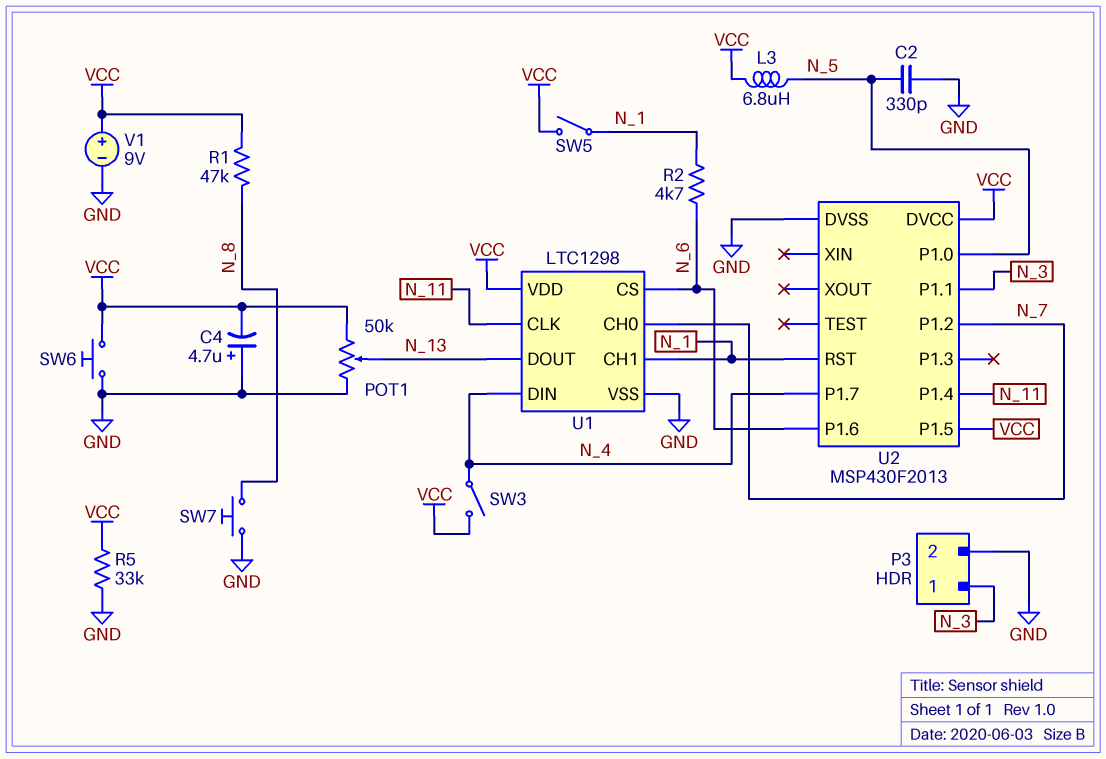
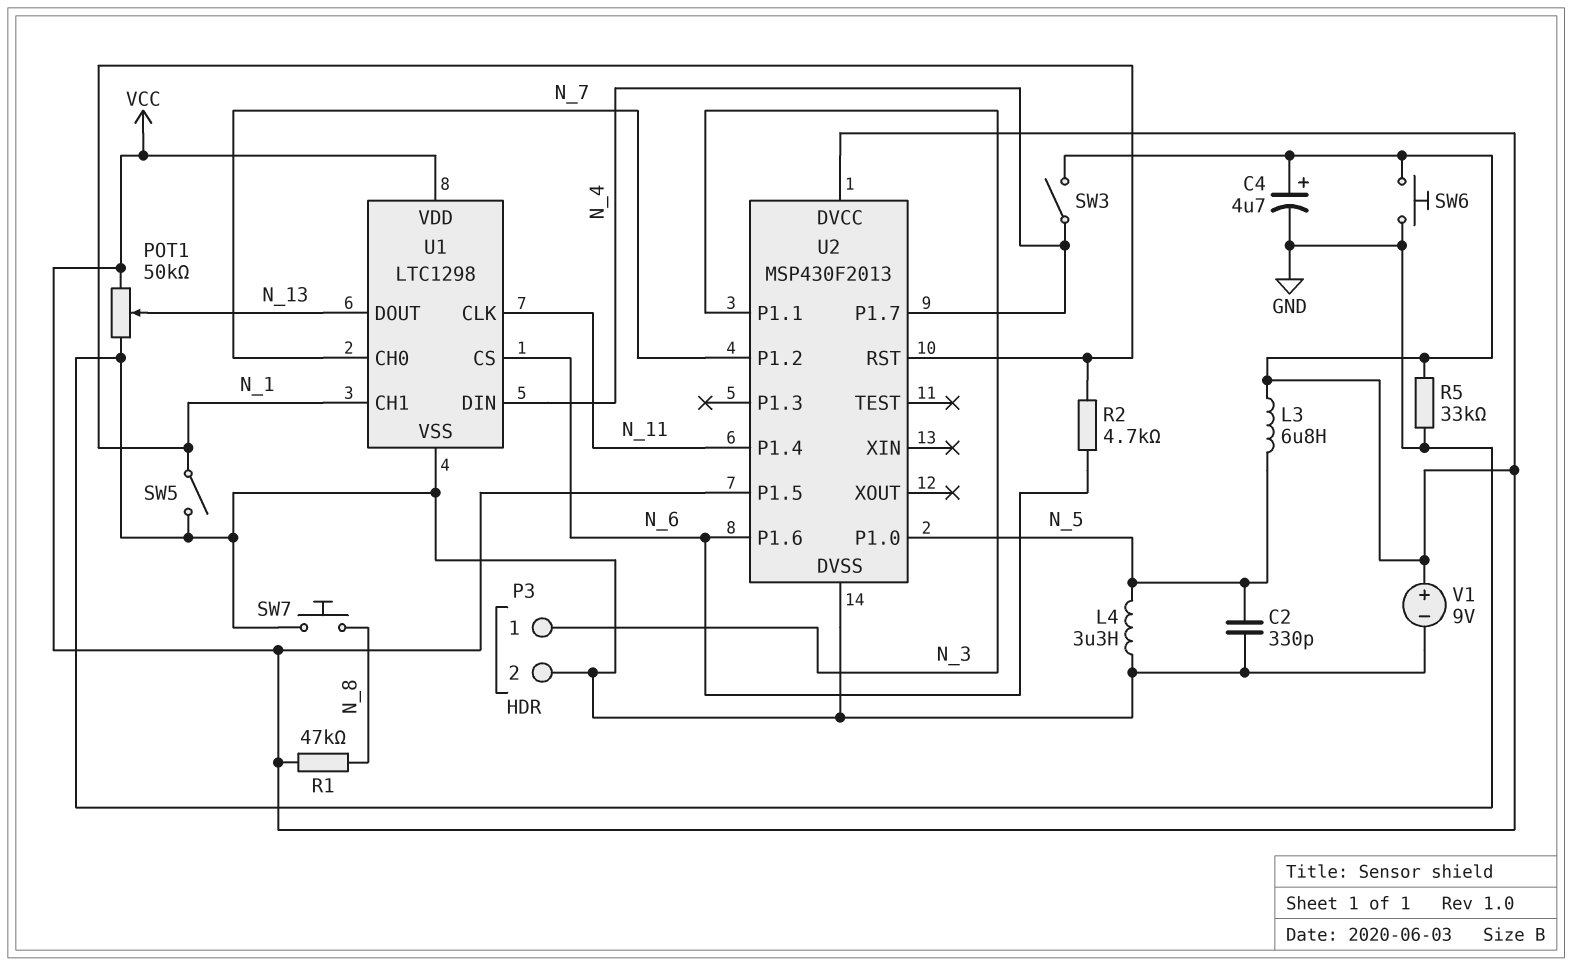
C4: 4.7uF (plus GND, minus VCC) -> 4.7uF (plus VCC, minus GND)
L4: none -> 3.3uH (GND, N_5)
SW5: switch (N_1, VCC) -> switch (GND, N_1)

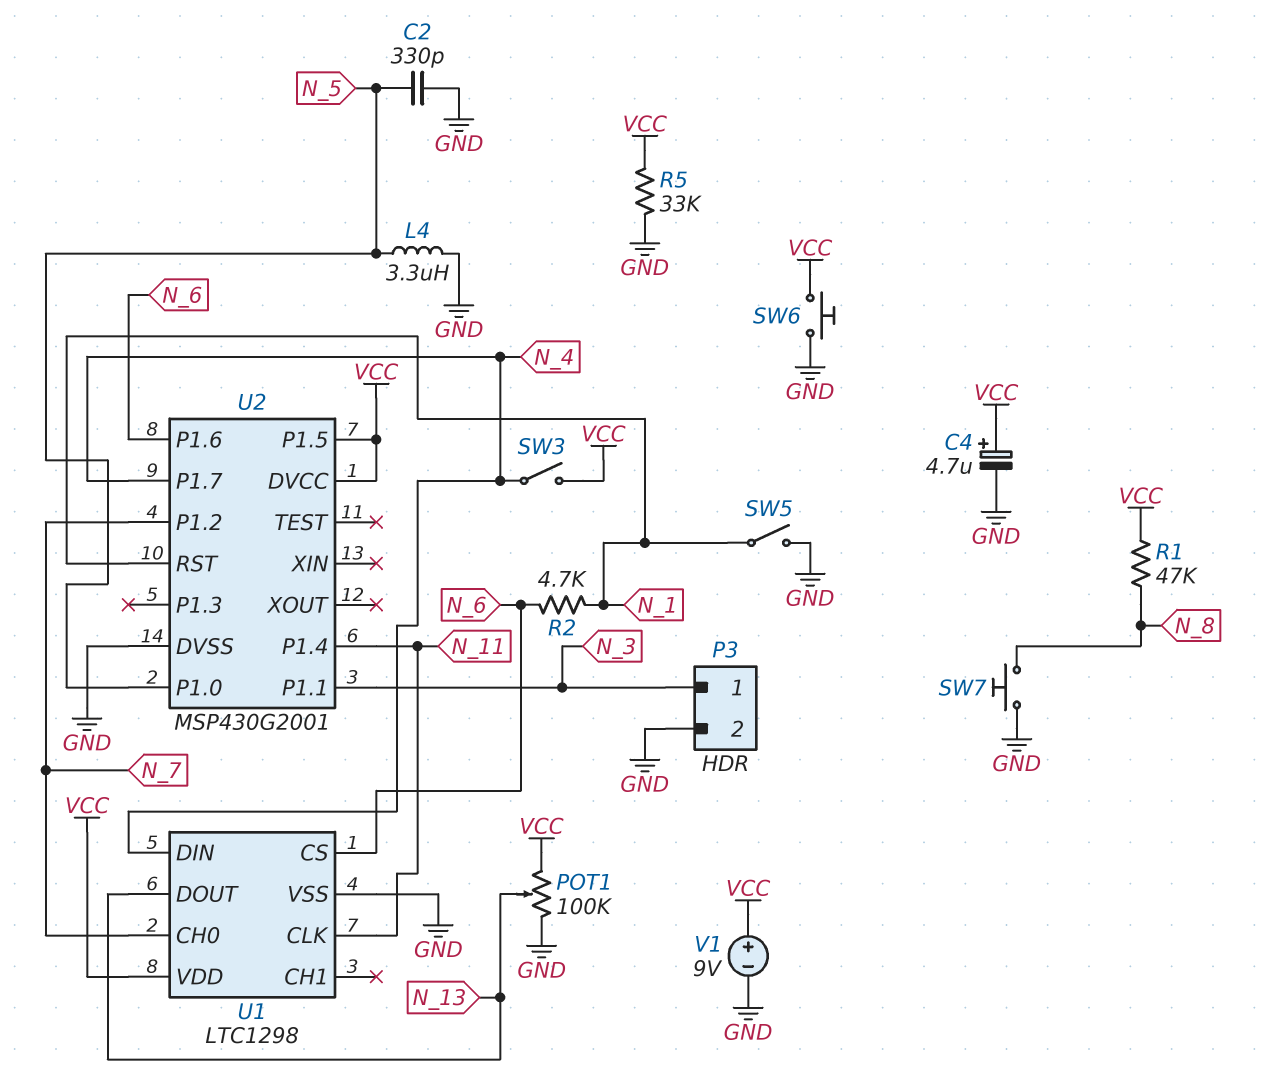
L3: 6.8uH (N_5, VCC) -> none
POT1: 50k (GND, VCC, wiper N_13) -> 100k (GND, VCC, wiper N_13)
U1 pin CH1: N_1 -> none
U2: MSP430F2013 -> MSP430G2001

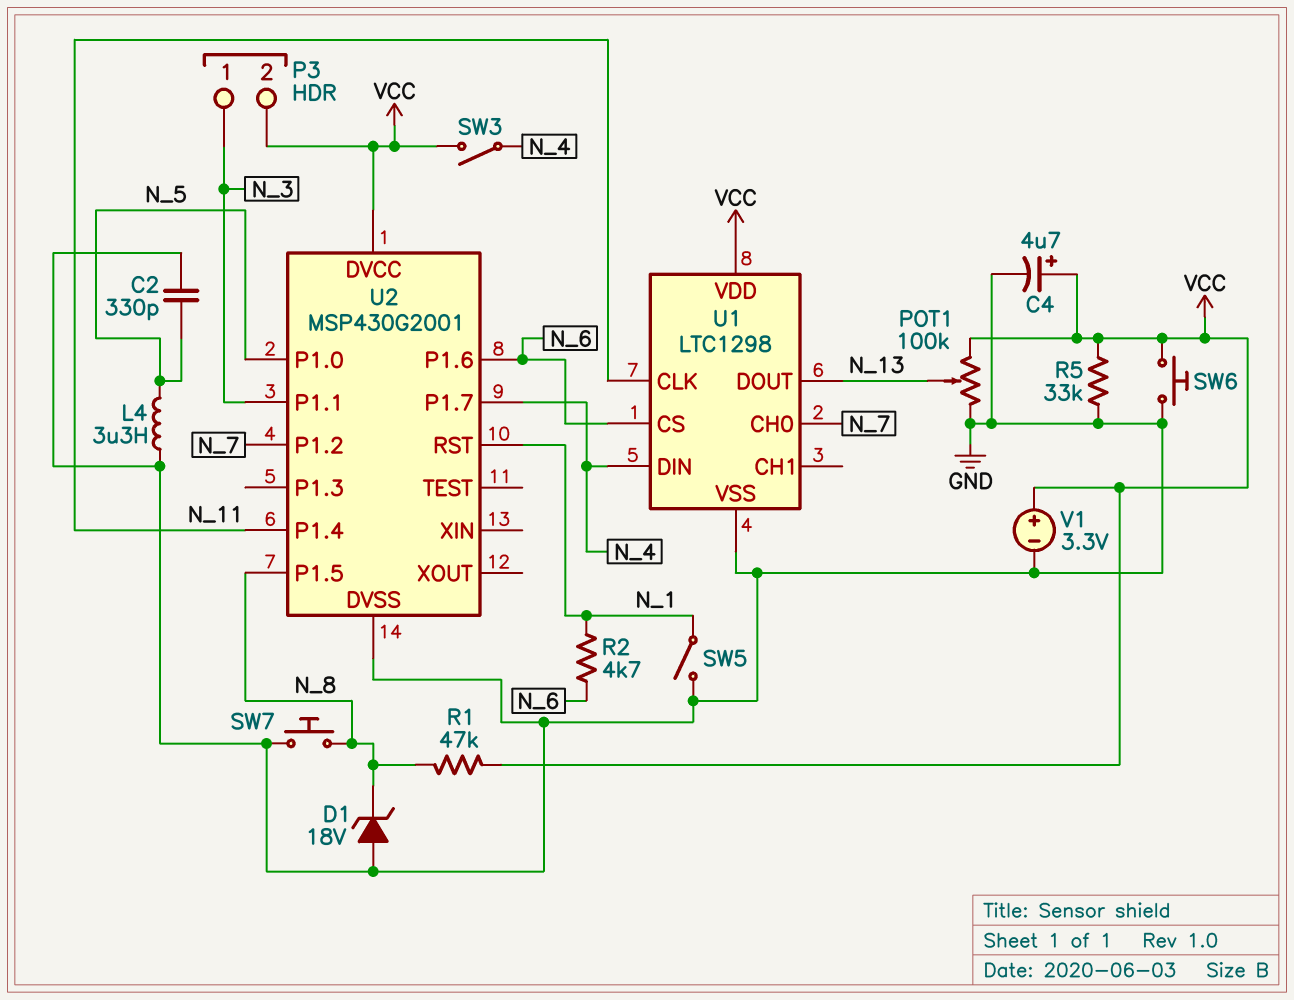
D1: none -> zener 18V (A GND, K N_8)
P3 pin 2: GND -> VCC
U2 pin P1.5: VCC -> N_8
V1: 9V (plus VCC, minus GND) -> 3.3V (plus VCC, minus GND)

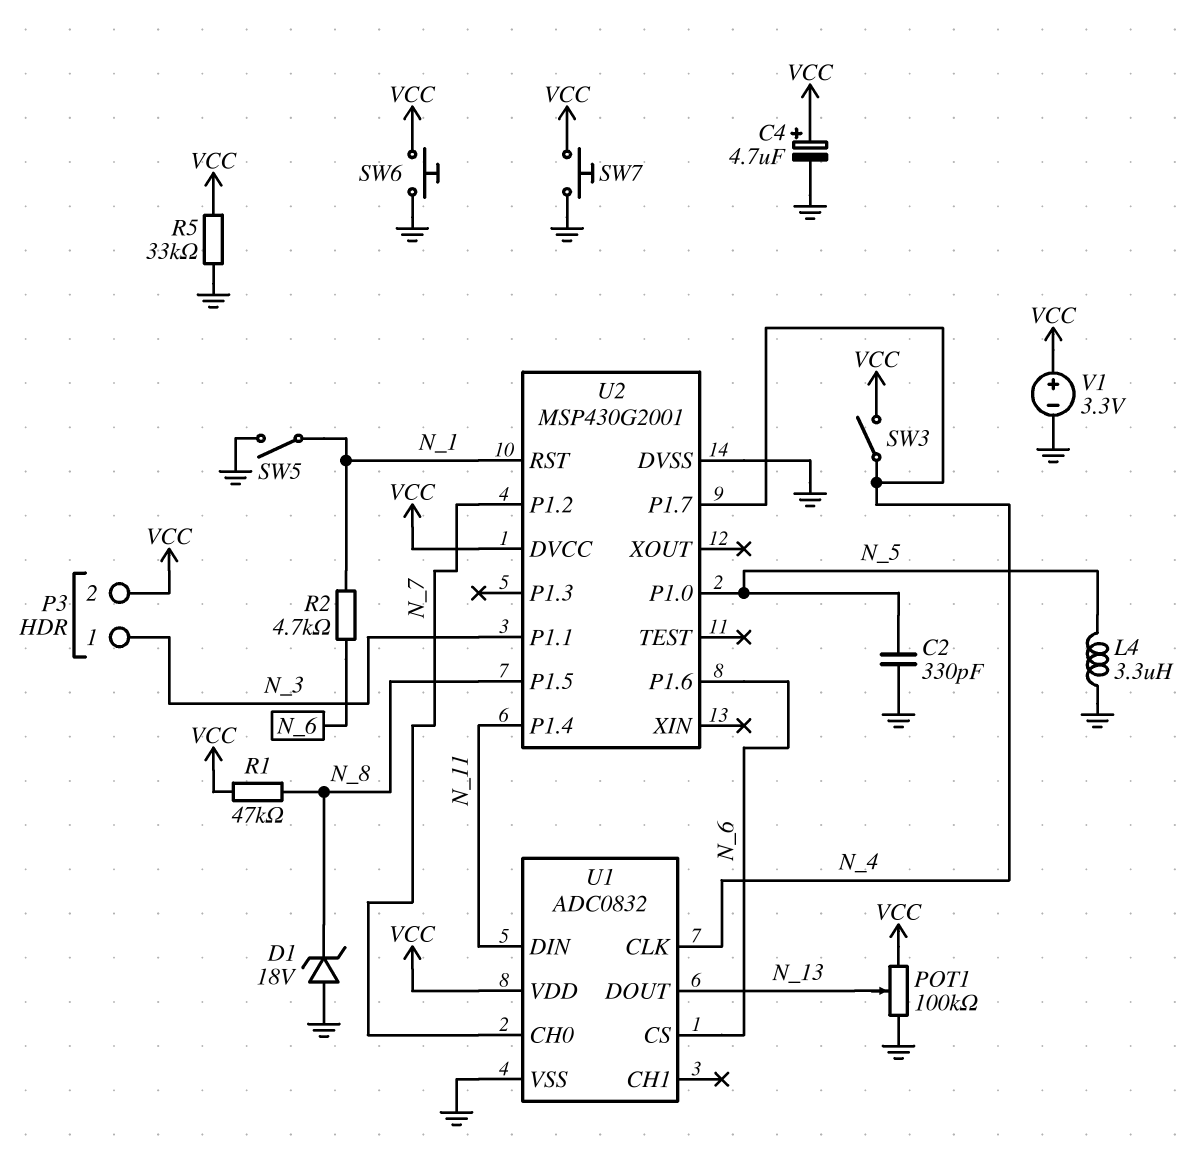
SW7: button (GND, N_8) -> button (GND, VCC)
U1: LTC1298 -> ADC0832
U1 pin CLK: N_11 -> N_4
U1 pin DIN: N_4 -> N_11

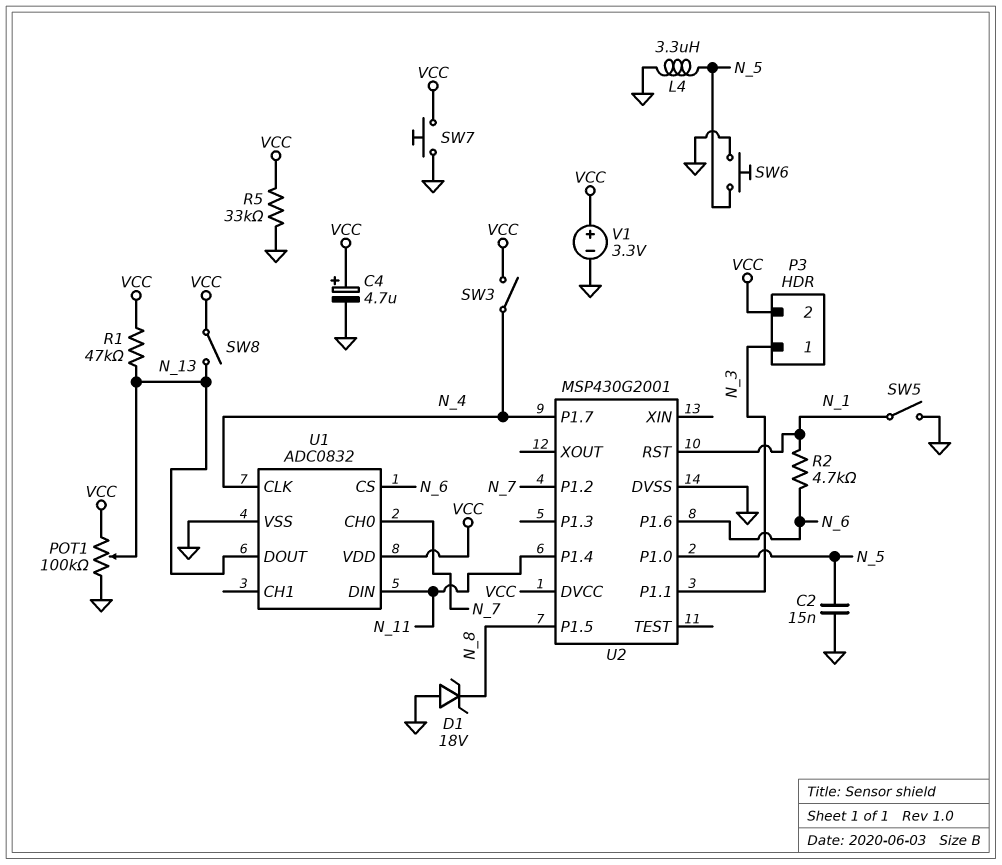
C2: 330pF (GND, N_5) -> 15nF (GND, N_5)
R1: 47k (N_8, VCC) -> 47k (N_13, VCC)
SW6: button (GND, VCC) -> button (GND, N_5)
SW8: none -> switch (N_13, VCC)

